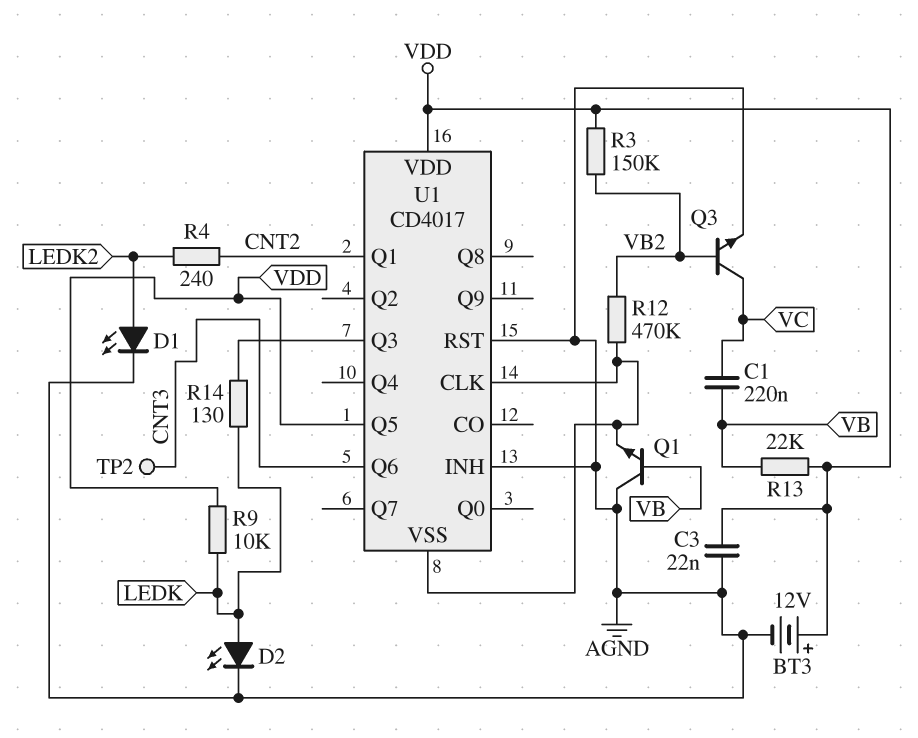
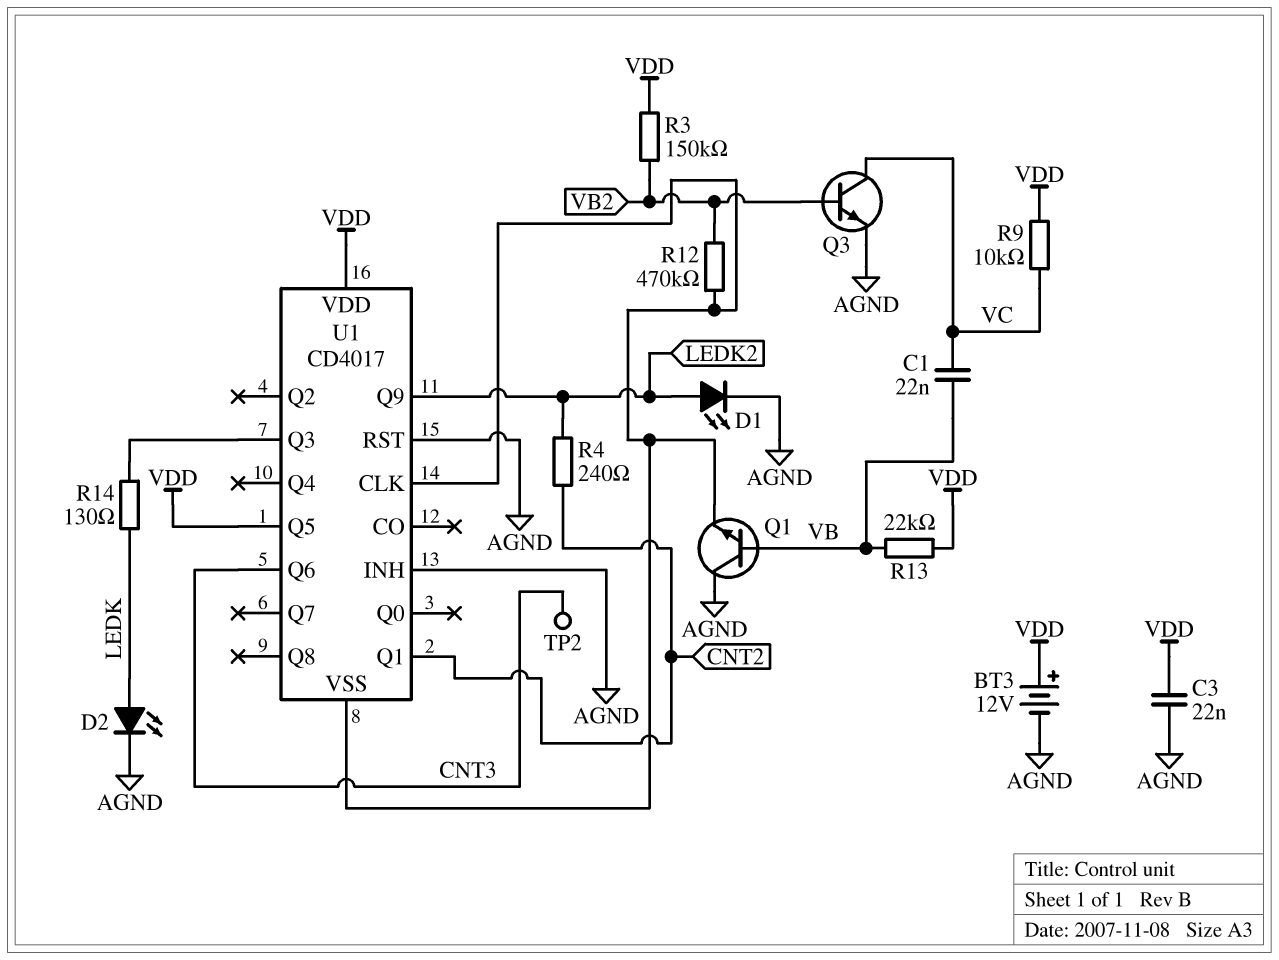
C1: 220nF (VB, VC) -> 22nF (VB, VC)
R9: 10k (LEDK, VDD) -> 10k (VC, VDD)
U1 pin Q9: none -> LEDK2

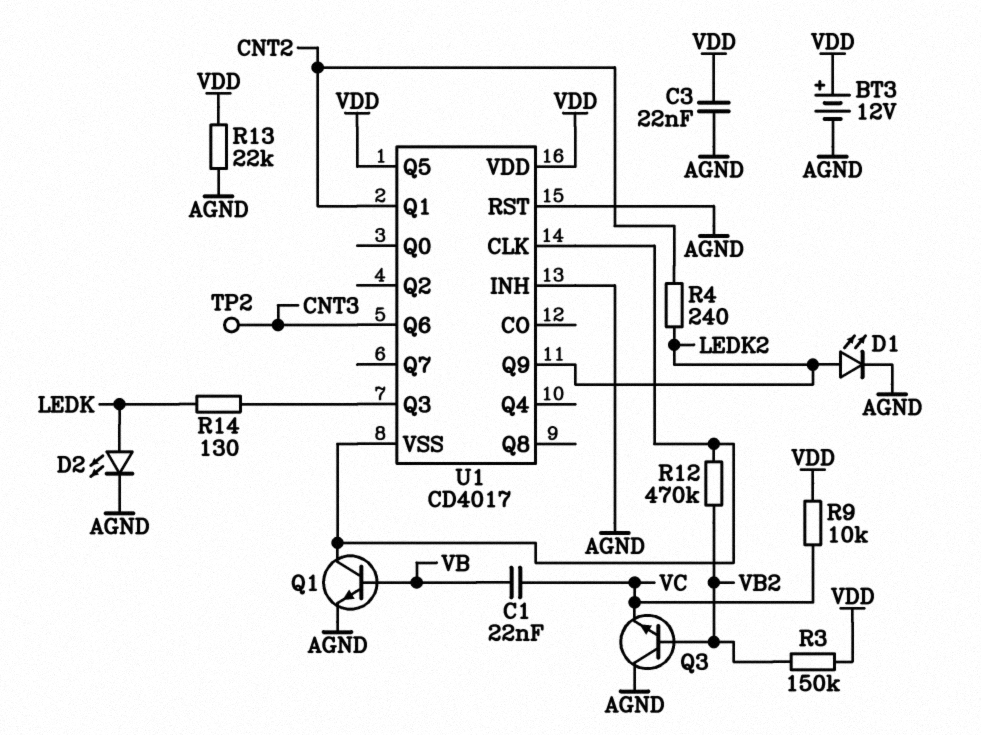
Q1: NPN (B VB, C AGND, E U1/CLK) -> NPN (B VB, C U1/CLK, E AGND)
Q3: NPN (B VB2, C VC, E AGND) -> NPN (B VB2, C AGND, E VC)
R13: 22k (VB, VDD) -> 22k (AGND, VDD)

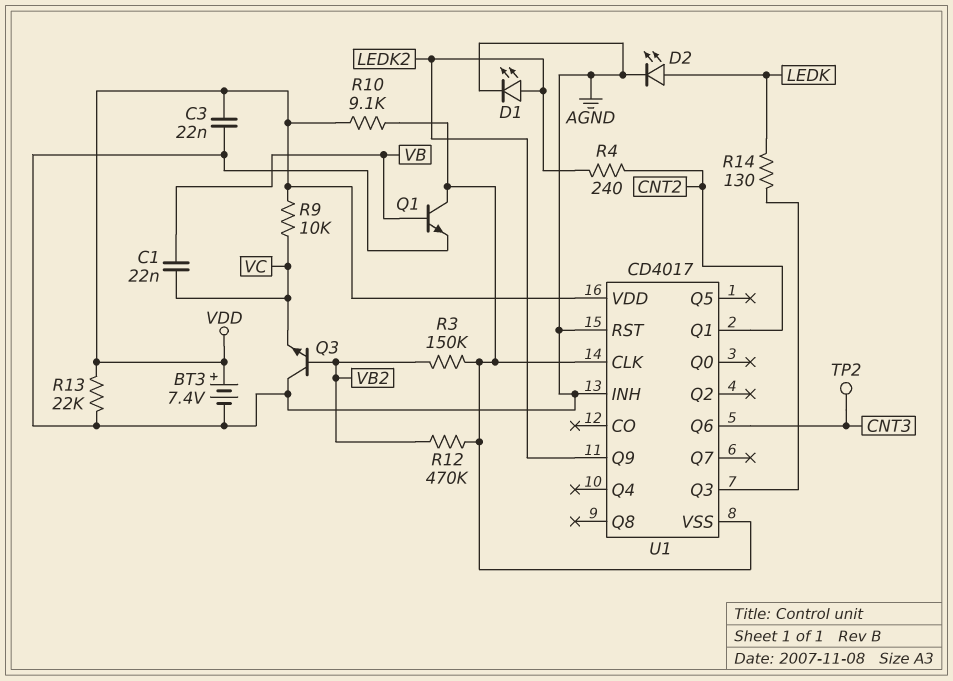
BT3: 12V (plus VDD, minus AGND) -> 7.4V (plus VDD, minus AGND)
R3: 150k (VB2, VDD) -> 150k (U1/CLK, VB2)
R10: none -> 9.1k (U1/CLK, VDD)
U1 pin Q5: VDD -> none

